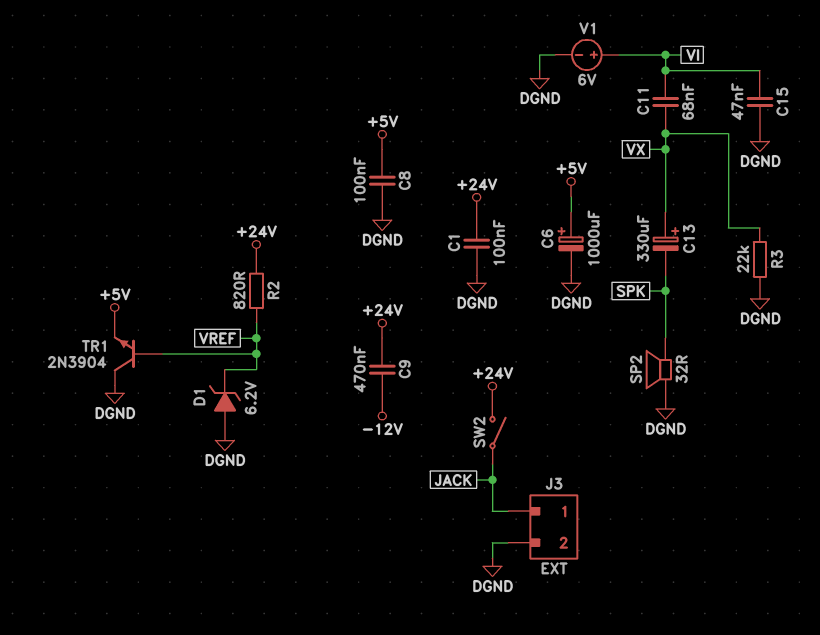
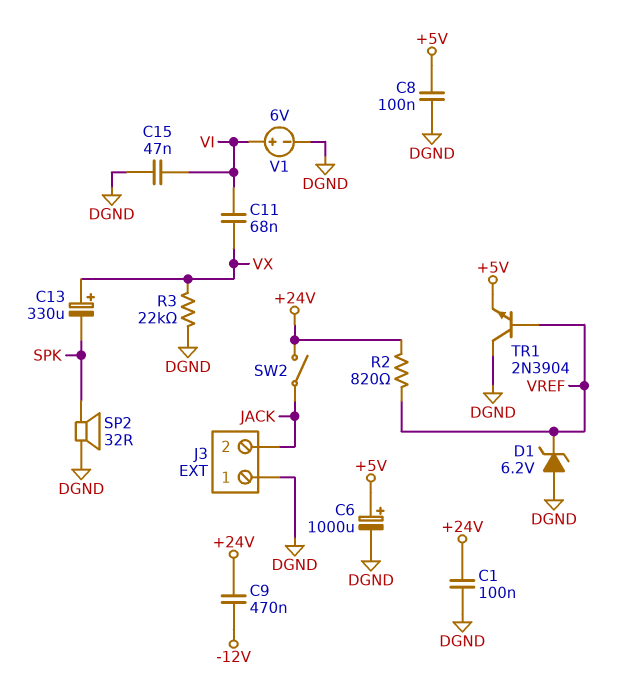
J3 pin 1: JACK -> DGND
J3 pin 2: DGND -> JACK

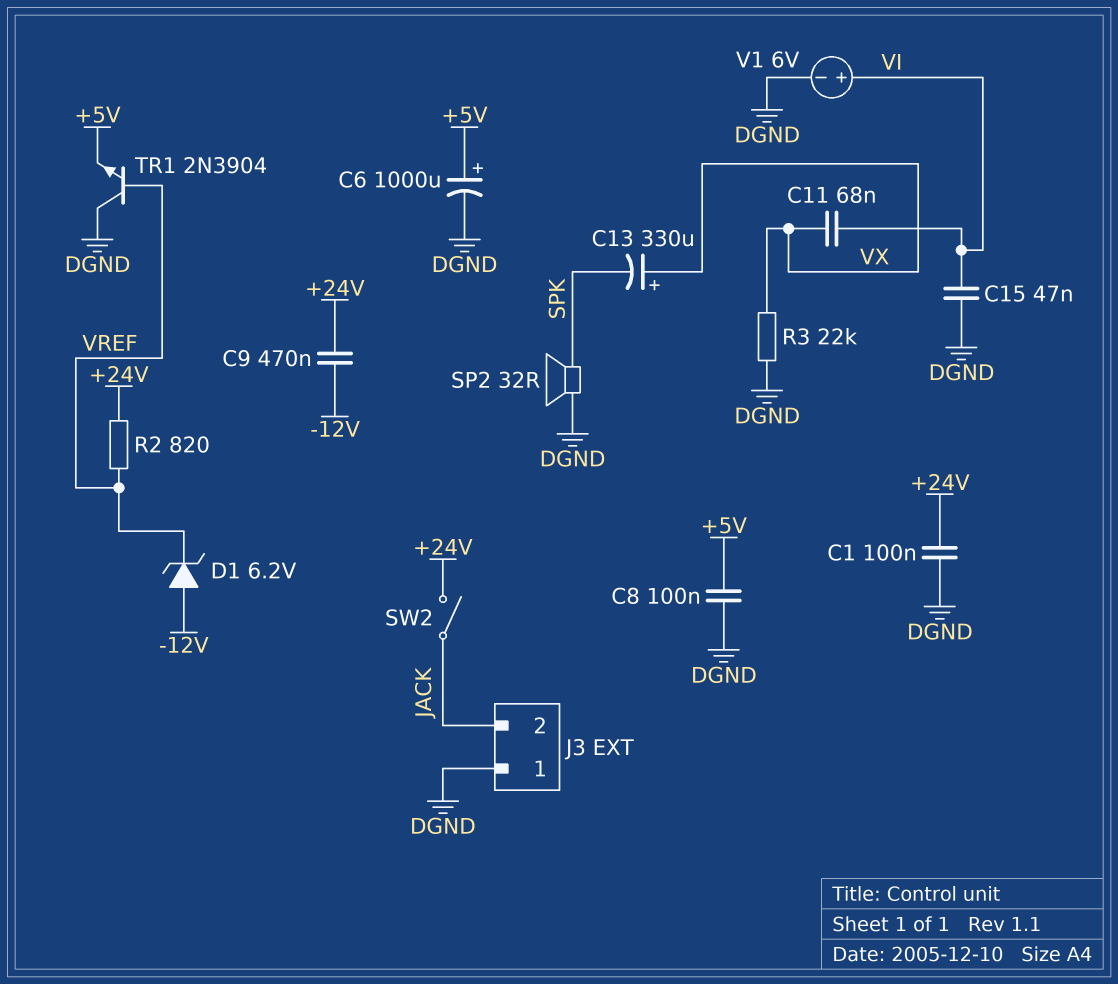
D1: zener 6.2V (A DGND, K VREF) -> zener 6.2V (A -12V, K VREF)

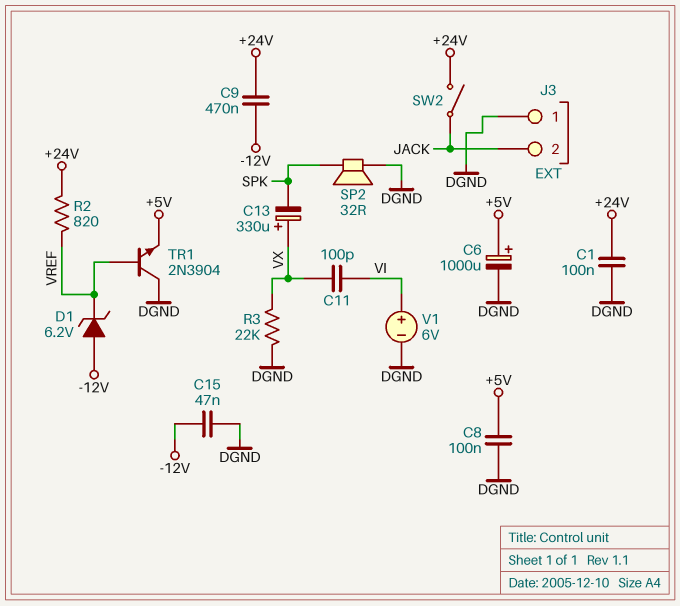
C11: 68nF (VI, VX) -> 100pF (VI, VX)
C15: 47nF (DGND, VI) -> 47nF (-12V, DGND)

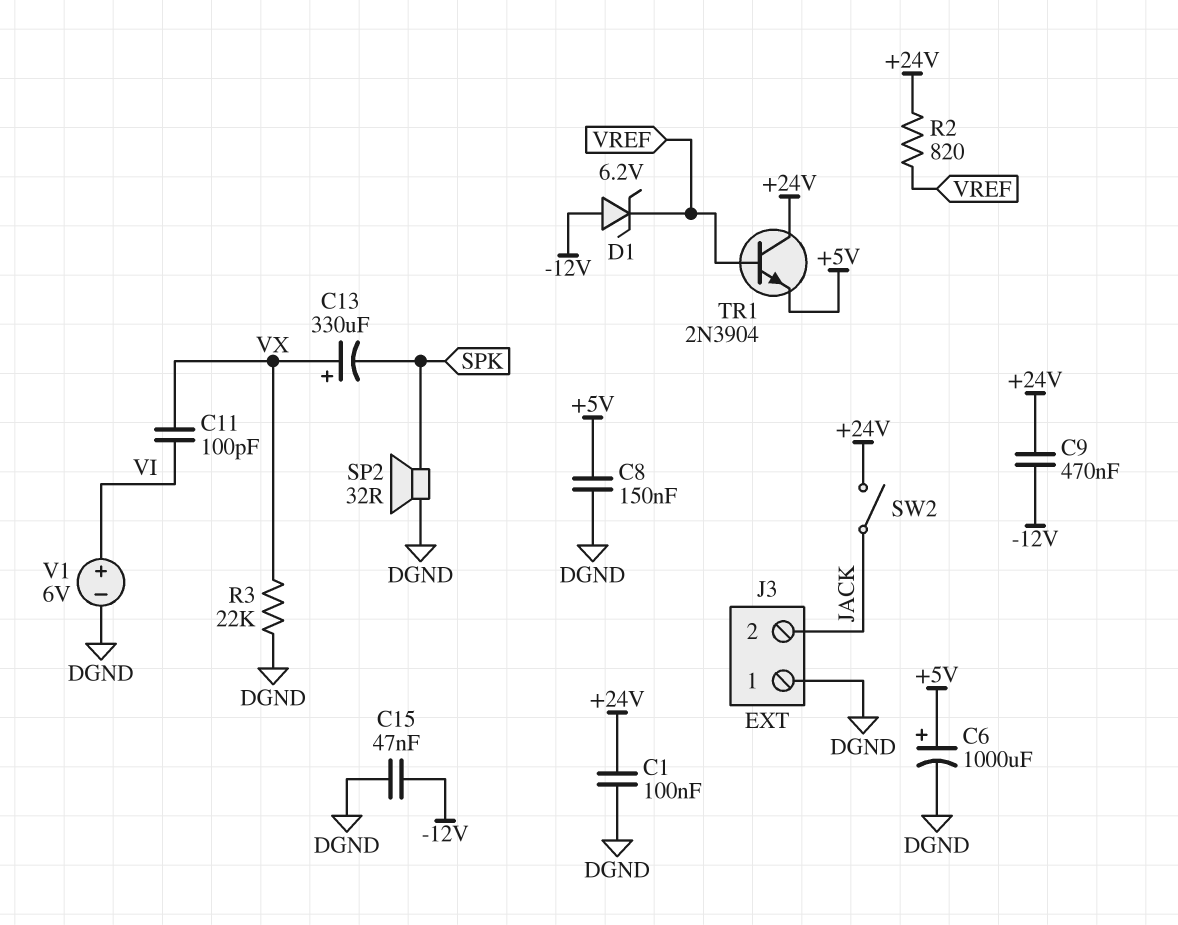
C8: 100nF (+5V, DGND) -> 150nF (+5V, DGND)
TR1: NPN 2N3904 (B VREF, C DGND, E +5V) -> NPN 2N3904 (B VREF, C +24V, E +5V)

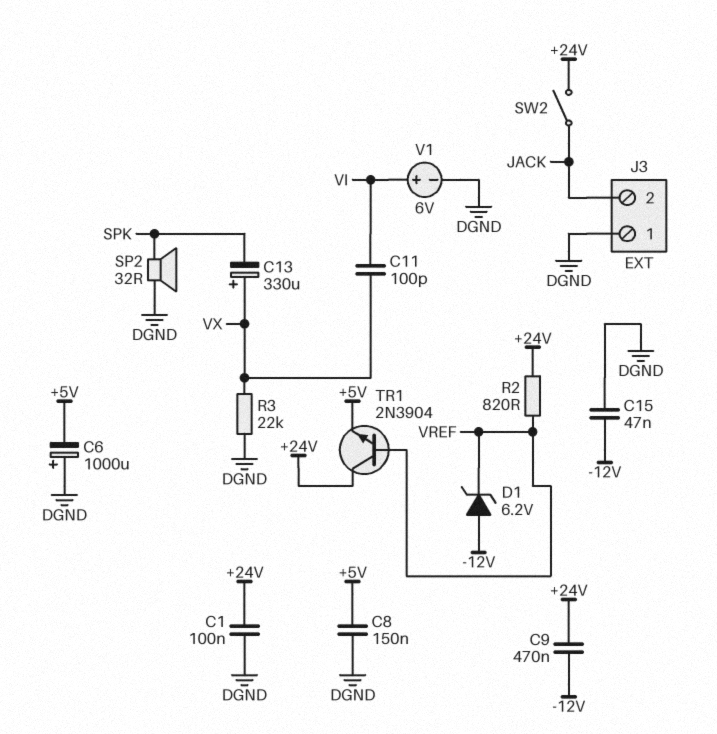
C6: 1000uF (plus +5V, minus DGND) -> 1000uF (plus DGND, minus +5V)

